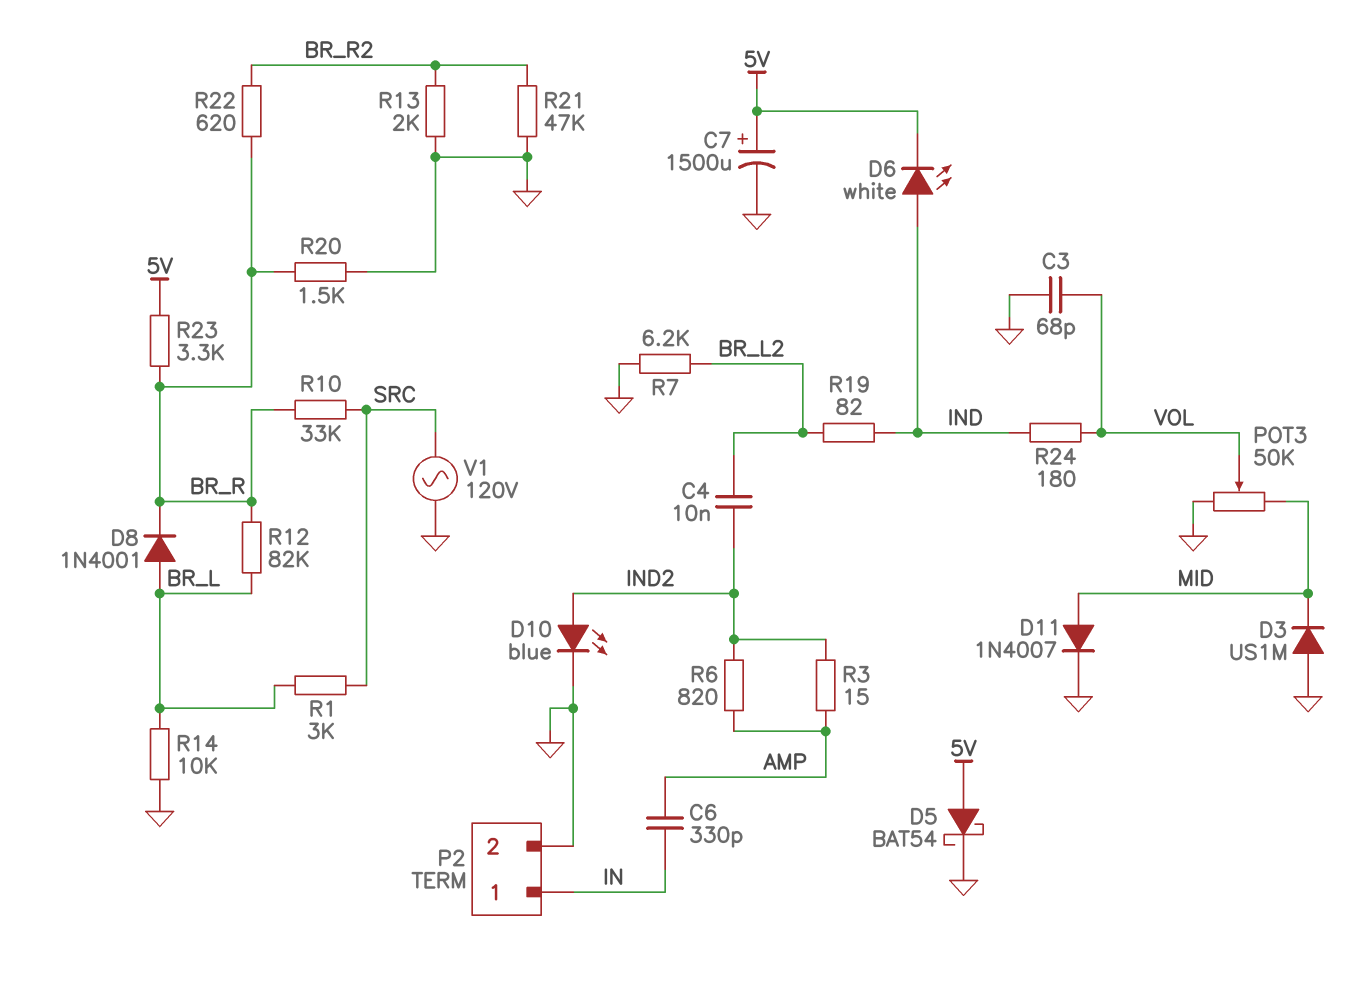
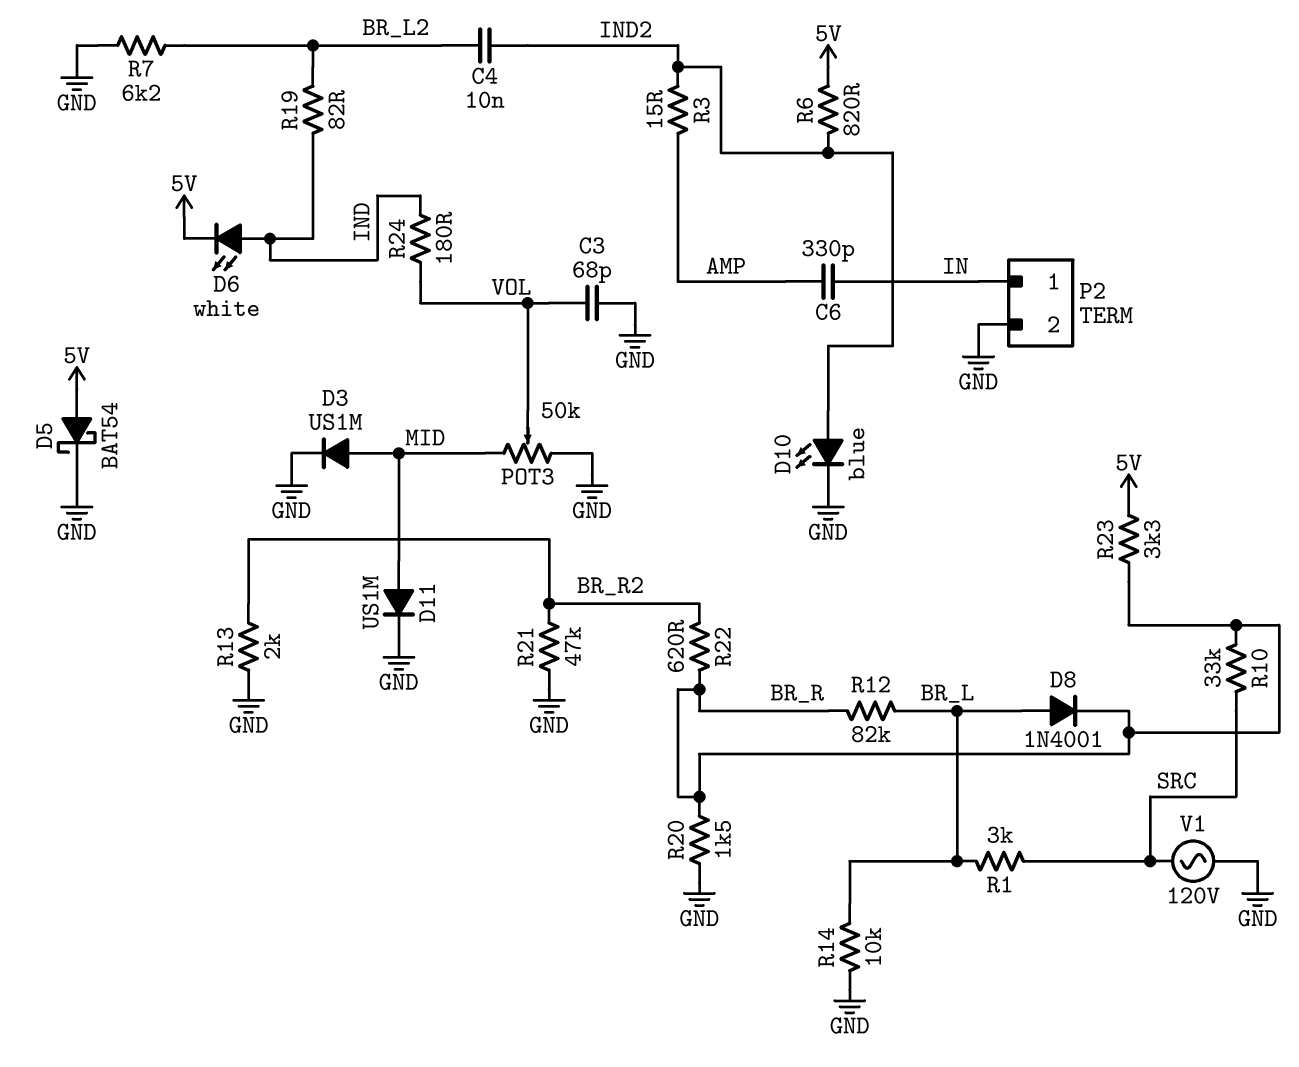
C7: 1500uF (plus 5V, minus GND) -> none
D3: diode US1M (A GND, K MID) -> diode US1M (A MID, K GND)
D11: diode 1N4007 (A MID, K GND) -> diode US1M (A MID, K GND)
R6: 820 (AMP, IND2) -> 820 (5V, IND2)

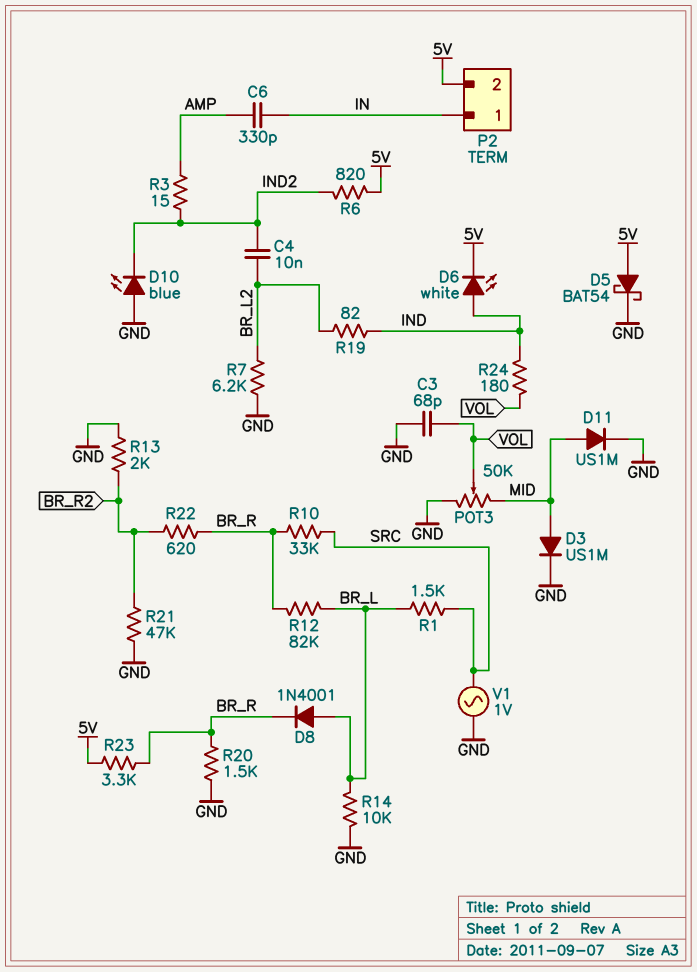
D10: LED blue (A IND2, K GND) -> LED blue (A GND, K IND2)
P2 pin 2: GND -> 5V
R1: 3k (BR_L, SRC) -> 1.5k (BR_L, SRC)
V1: AC 120V (GND, SRC) -> AC 1V (GND, SRC)

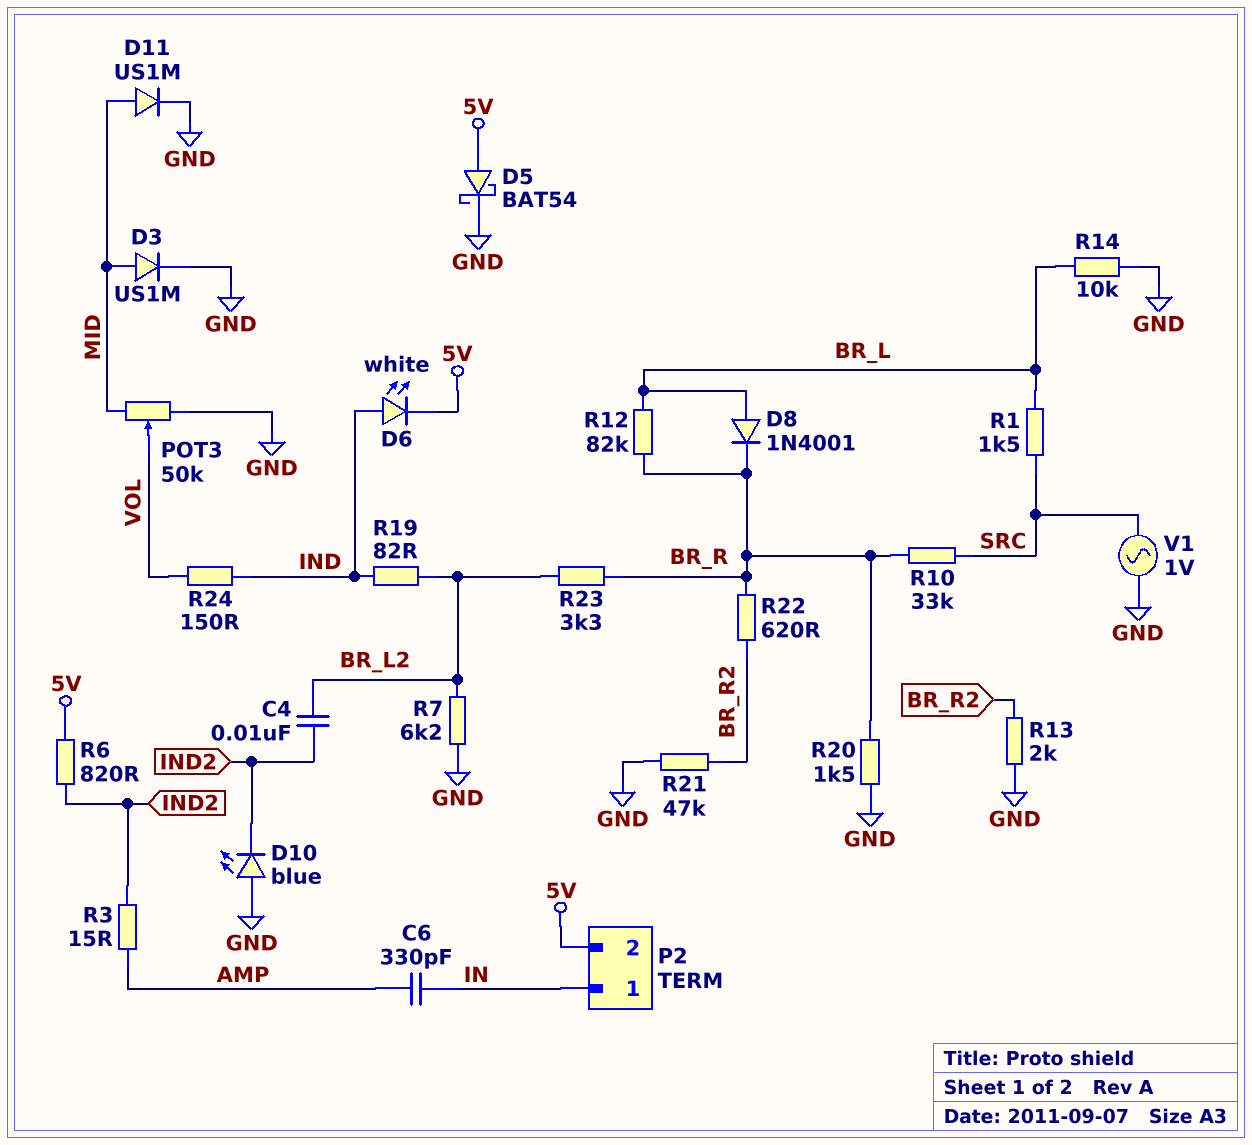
C3: 68pF (GND, VOL) -> none
R23: 3.3k (5V, BR_R) -> 3.3k (BR_L2, BR_R)
R24: 180 (IND, VOL) -> 150 (IND, VOL)

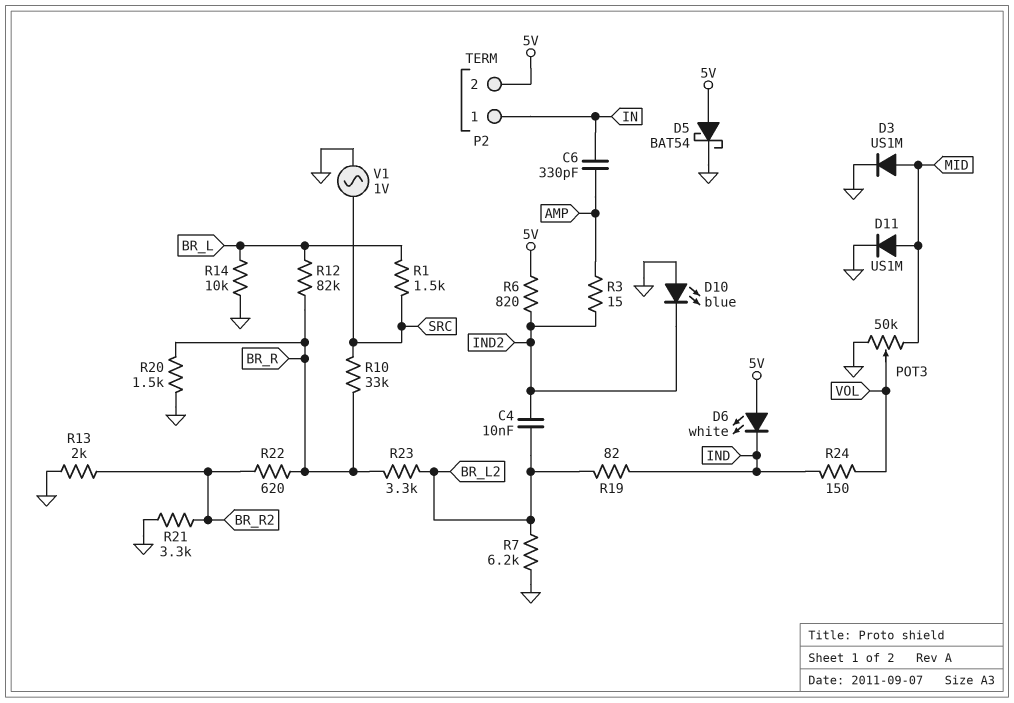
D6: LED white (A IND, K 5V) -> LED white (A 5V, K IND)
D8: diode 1N4001 (A BR_L, K BR_R) -> none
R21: 47k (BR_R2, GND) -> 3.3k (BR_R2, GND)

